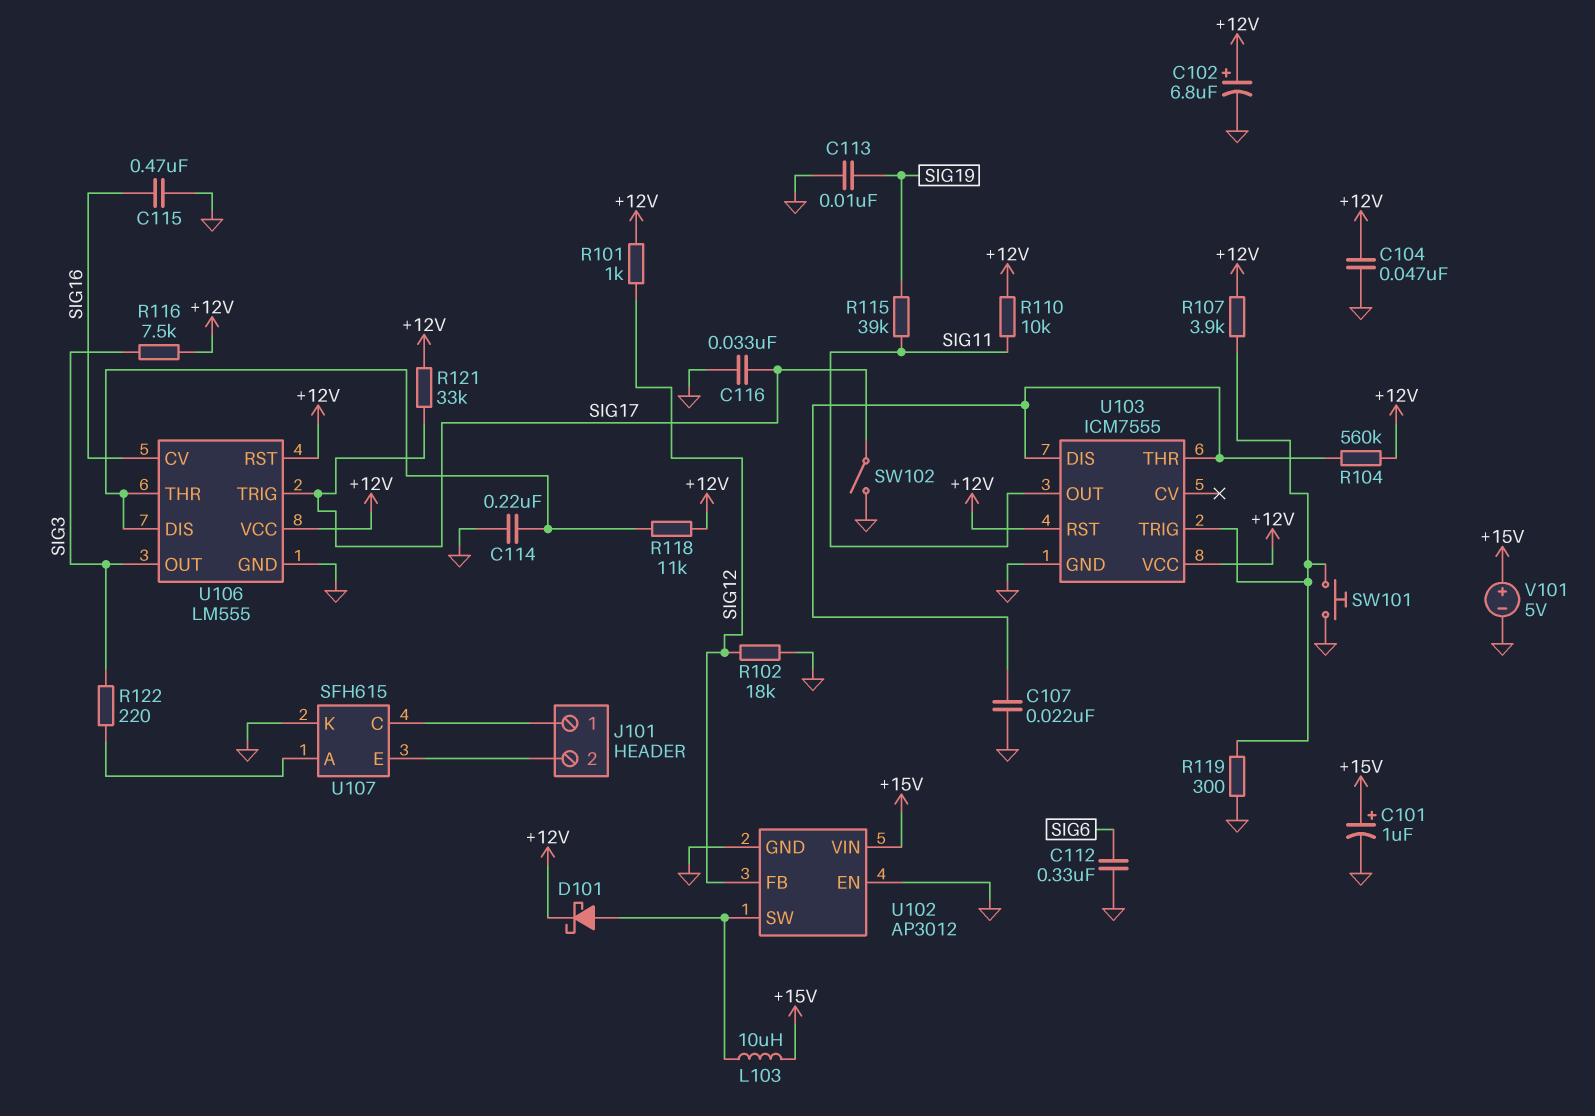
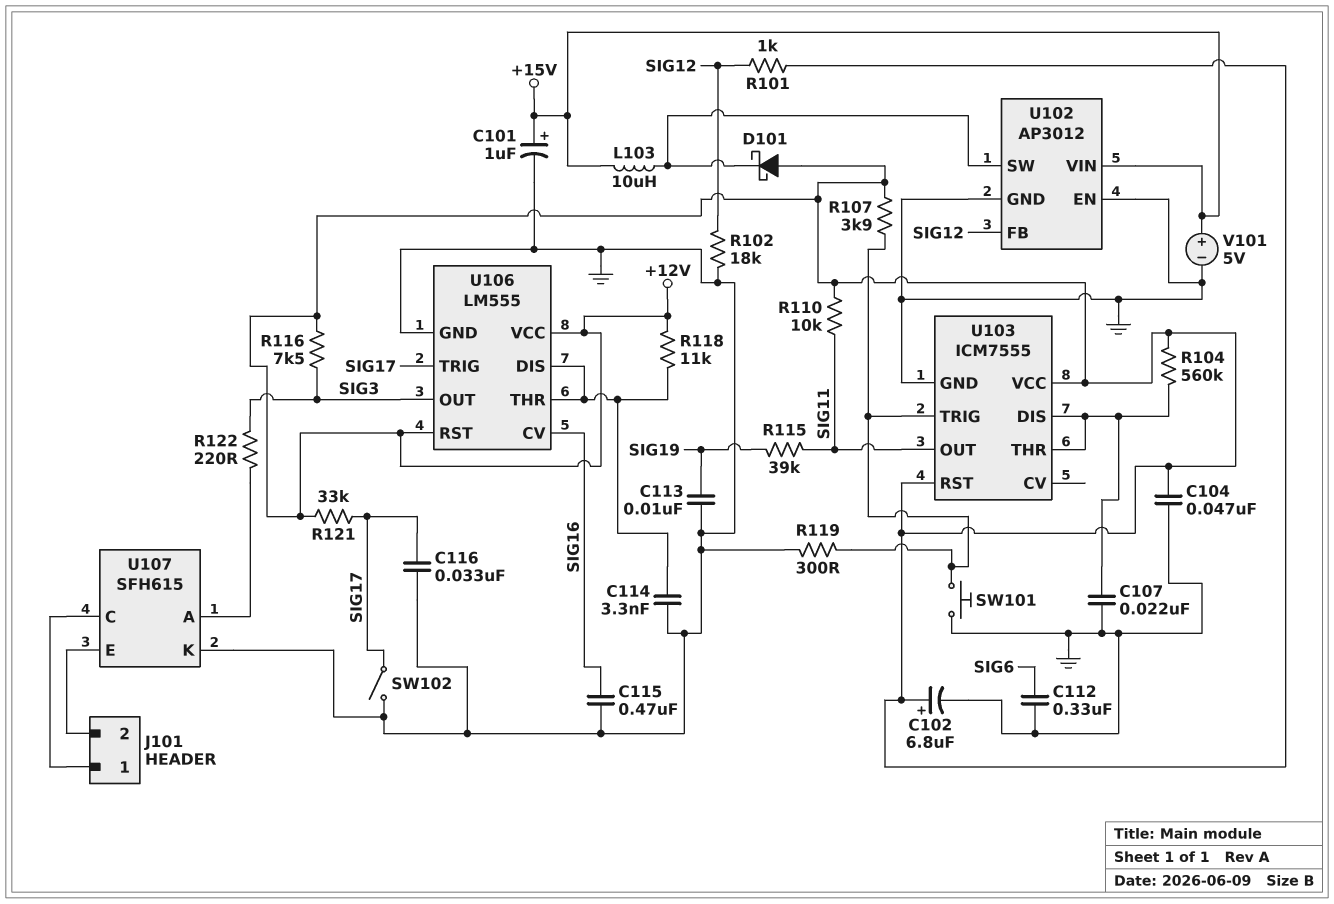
C114: 220nF (GND, U106/DIS) -> 3.3nF (GND, U106/DIS)
D101: schottky (A U102/SW, K +12V) -> schottky (A +12V, K U102/SW)

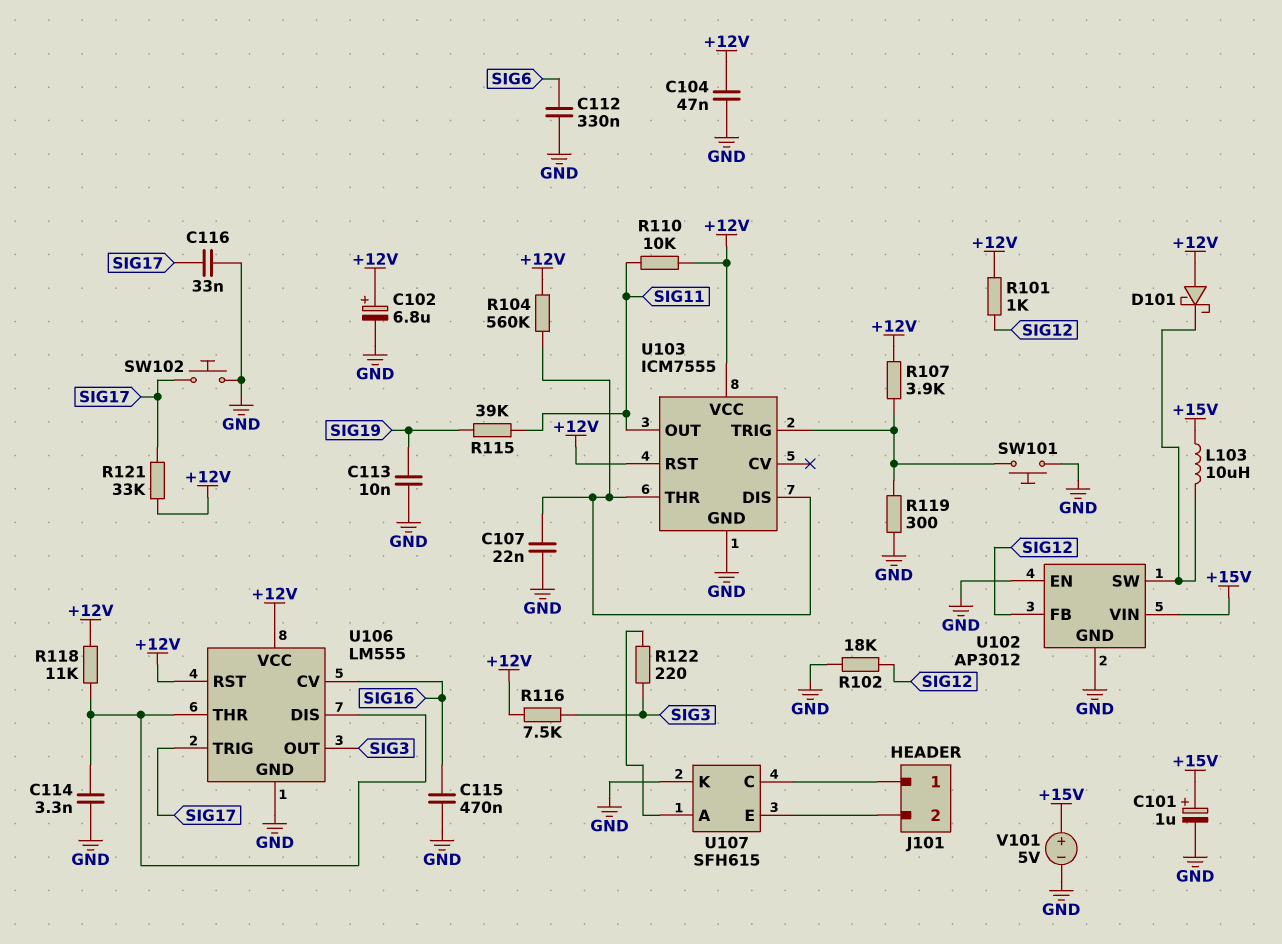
SW102: switch (GND, SIG17) -> button (GND, SIG17)

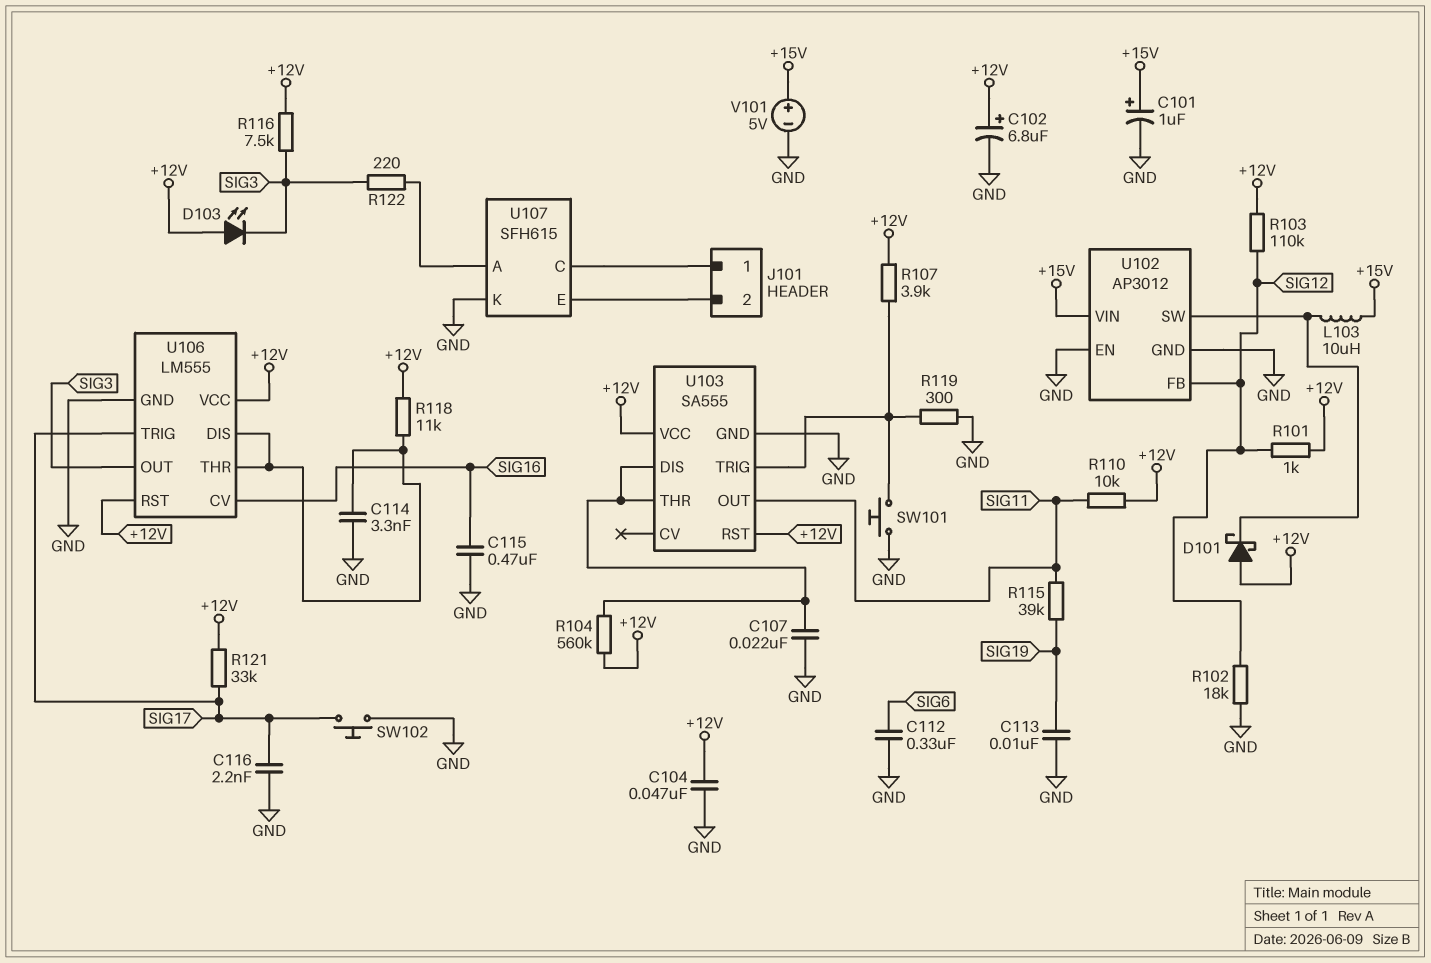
C116: 33nF (GND, SIG17) -> 2.2nF (GND, SIG17)
D103: none -> LED (A +12V, K SIG3)
R103: none -> 110k (+12V, SIG12)
U103: ICM7555 -> SA555

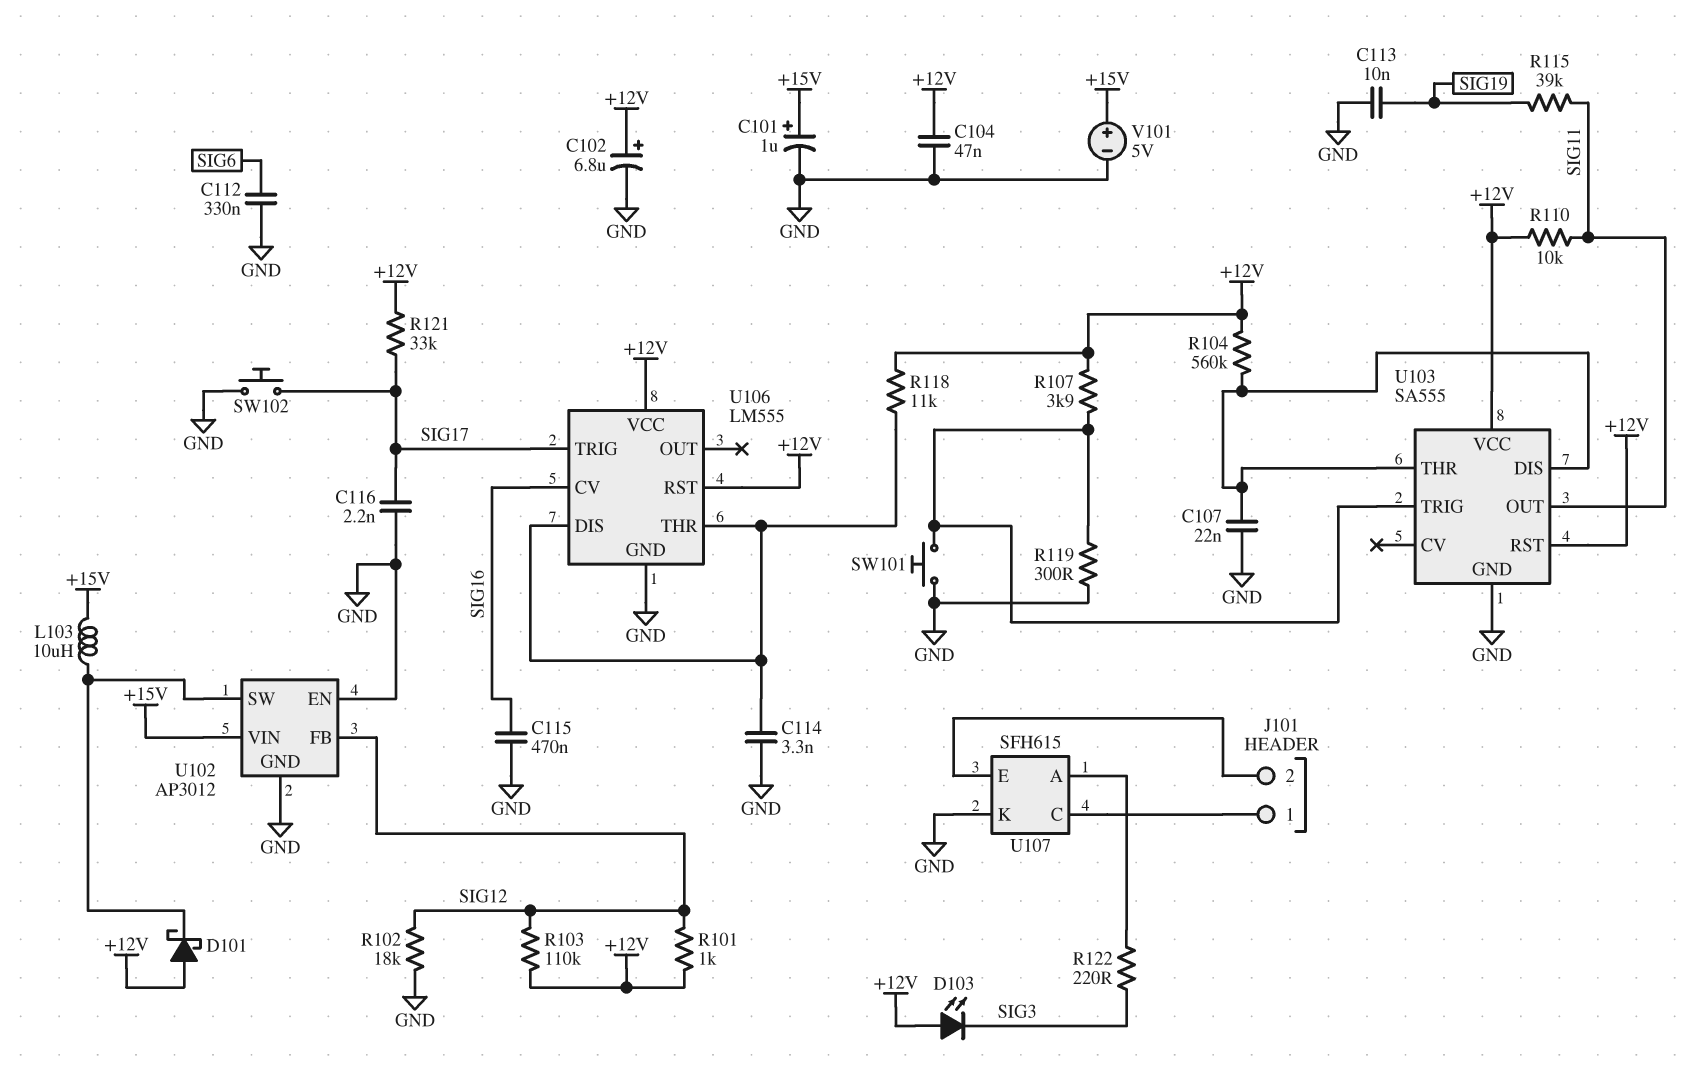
R116: 7.5k (+12V, SIG3) -> none
U106 pin OUT: SIG3 -> none

